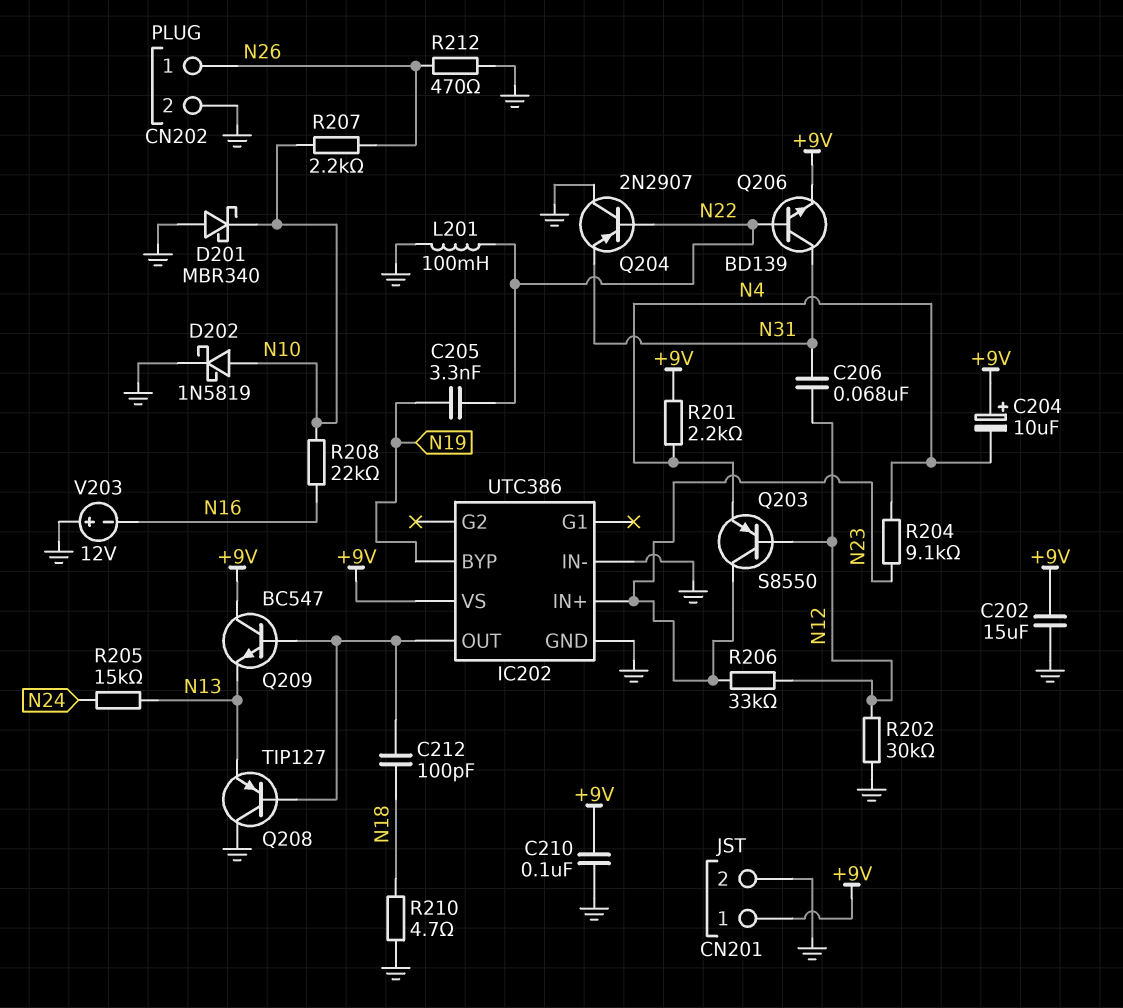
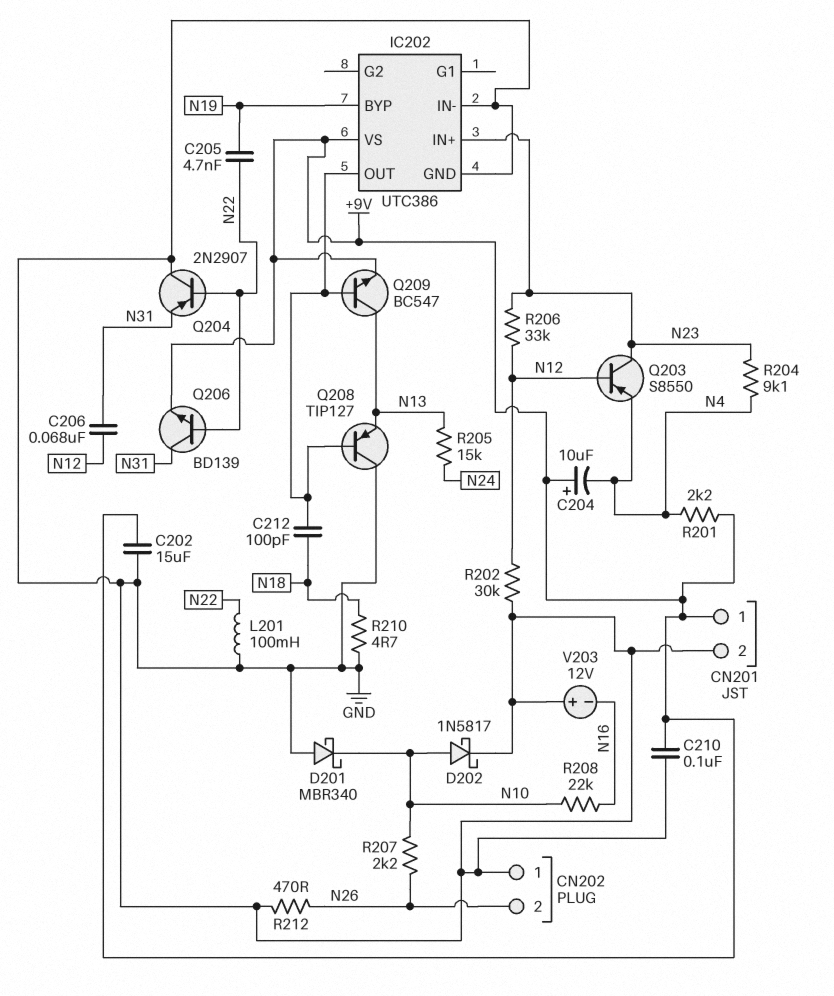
C205: 3.3nF (N19, N22) -> 4.7nF (N19, N22)
CN202 pin 1: N26 -> GND
CN202 pin 2: GND -> N26
D202: schottky 1N5819 (A N10, K GND) -> schottky 1N5817 (A N10, K GND)
Q209: NPN BC547 (B IC202/OUT, C +9V, E N13) -> NPN BC547 (B IC202/OUT, C N13, E +9V)

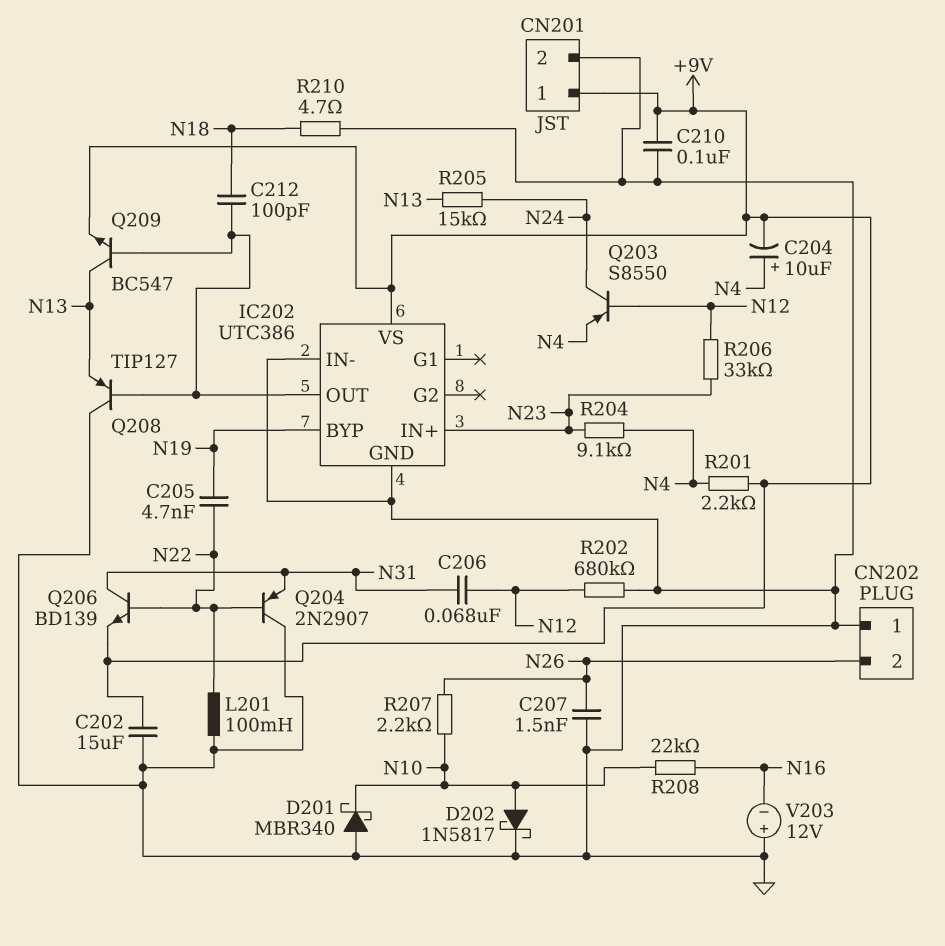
C204: 10uF (plus +9V, minus N4) -> 10uF (plus N4, minus +9V)
C207: none -> 1.5nF (GND, N26)
Q203: PNP S8550 (B N12, C N23, E N4) -> PNP S8550 (B N12, C N24, E N4)
R202: 30k (GND, N12) -> 680k (GND, N12)
R212: 470 (GND, N26) -> none

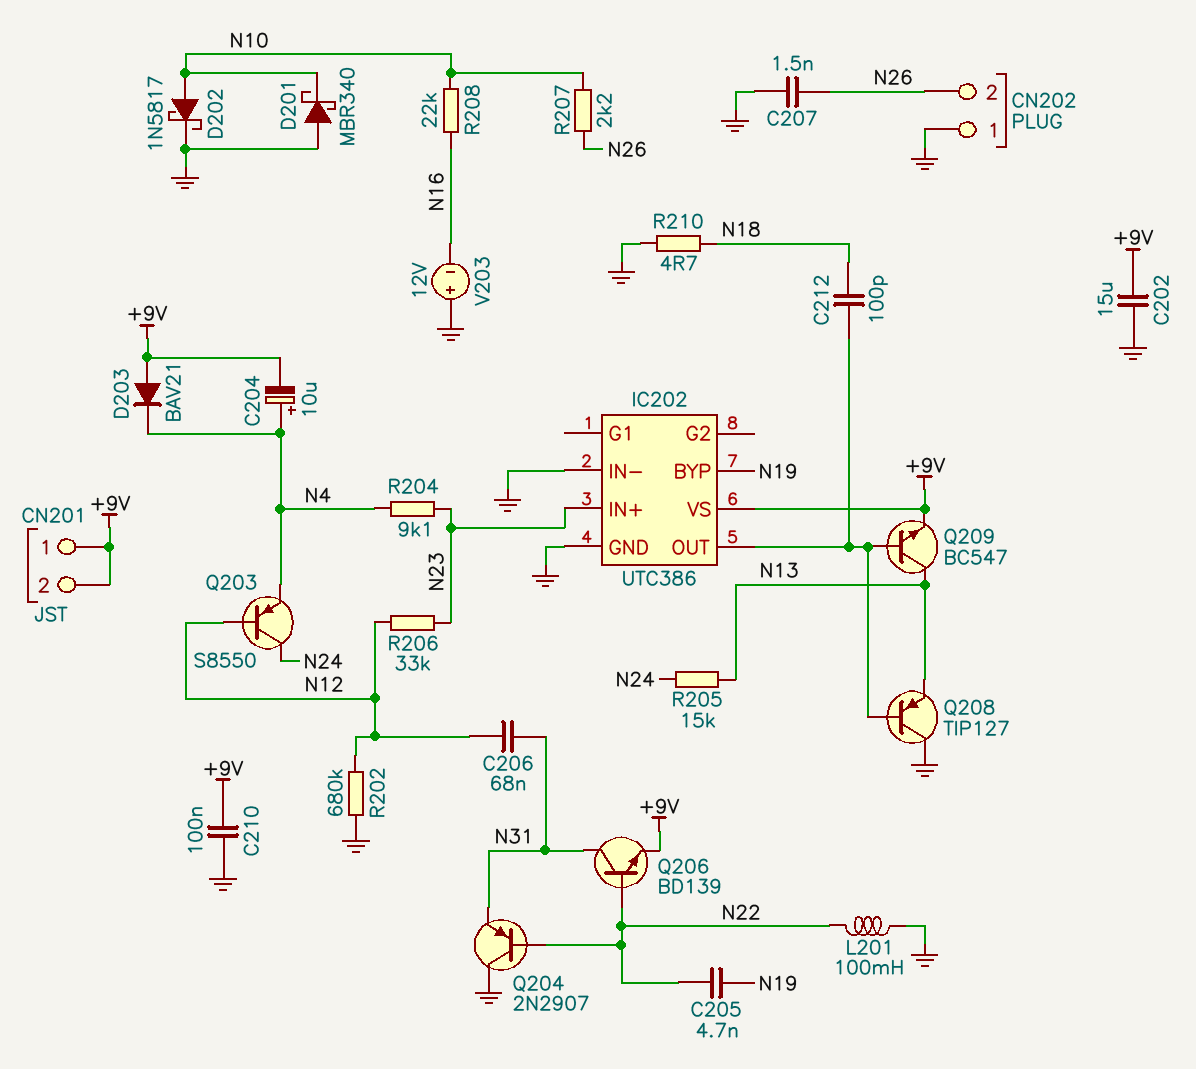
CN201 pin 2: GND -> +9V
D203: none -> diode BAV21 (A +9V, K N4)
R201: 2.2k (+9V, N4) -> none

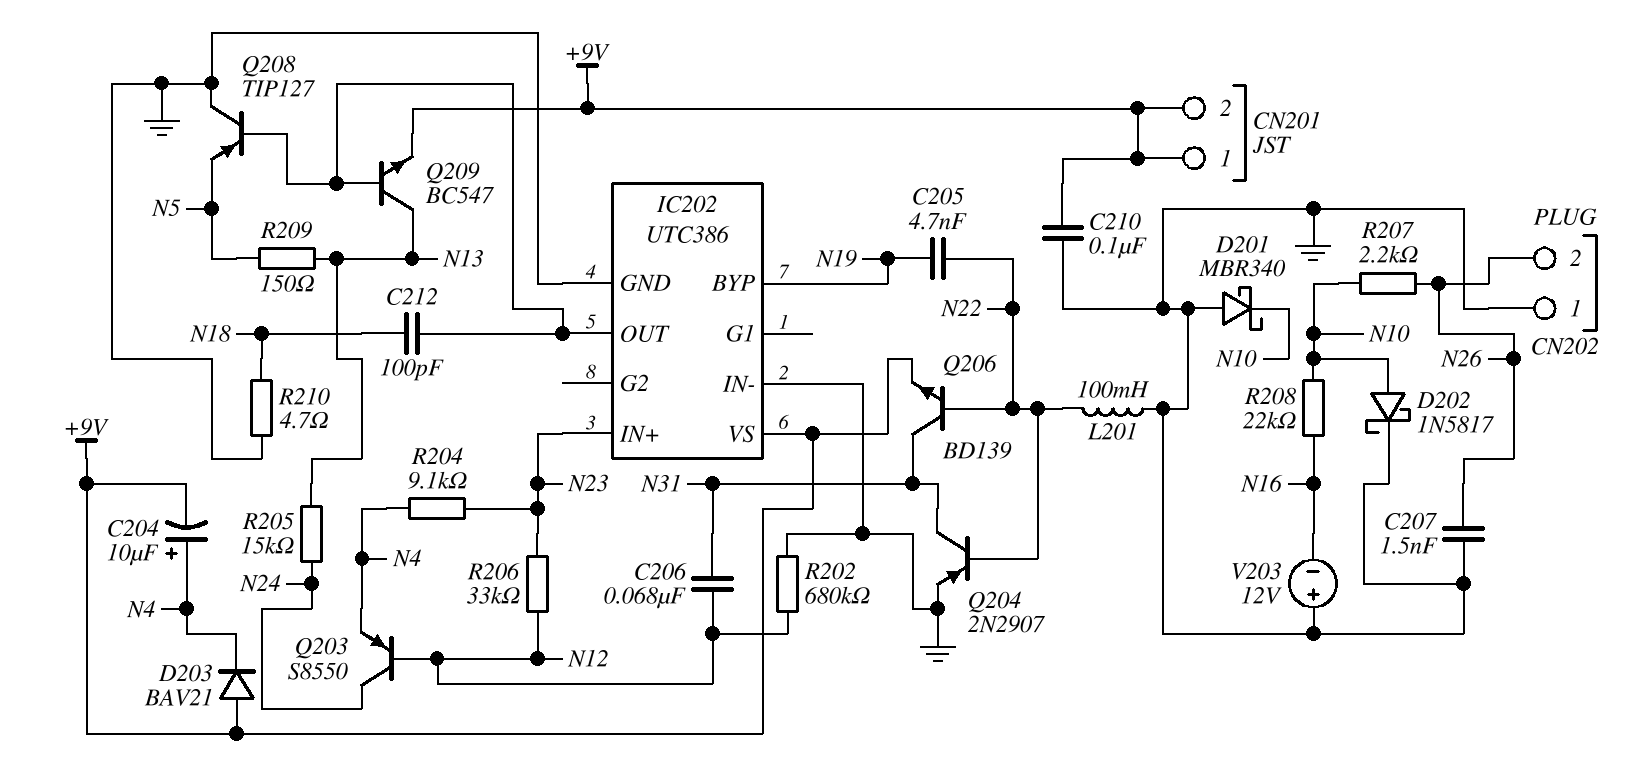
C202: 15uF (+9V, GND) -> none
Q204: PNP 2N2907 (B N22, C GND, E N31) -> PNP 2N2907 (B N22, C N31, E GND)
Q208: PNP TIP127 (B IC202/OUT, C GND, E N13) -> PNP TIP127 (B IC202/OUT, C GND, E N5)
R209: none -> 150 (N5, N13)

